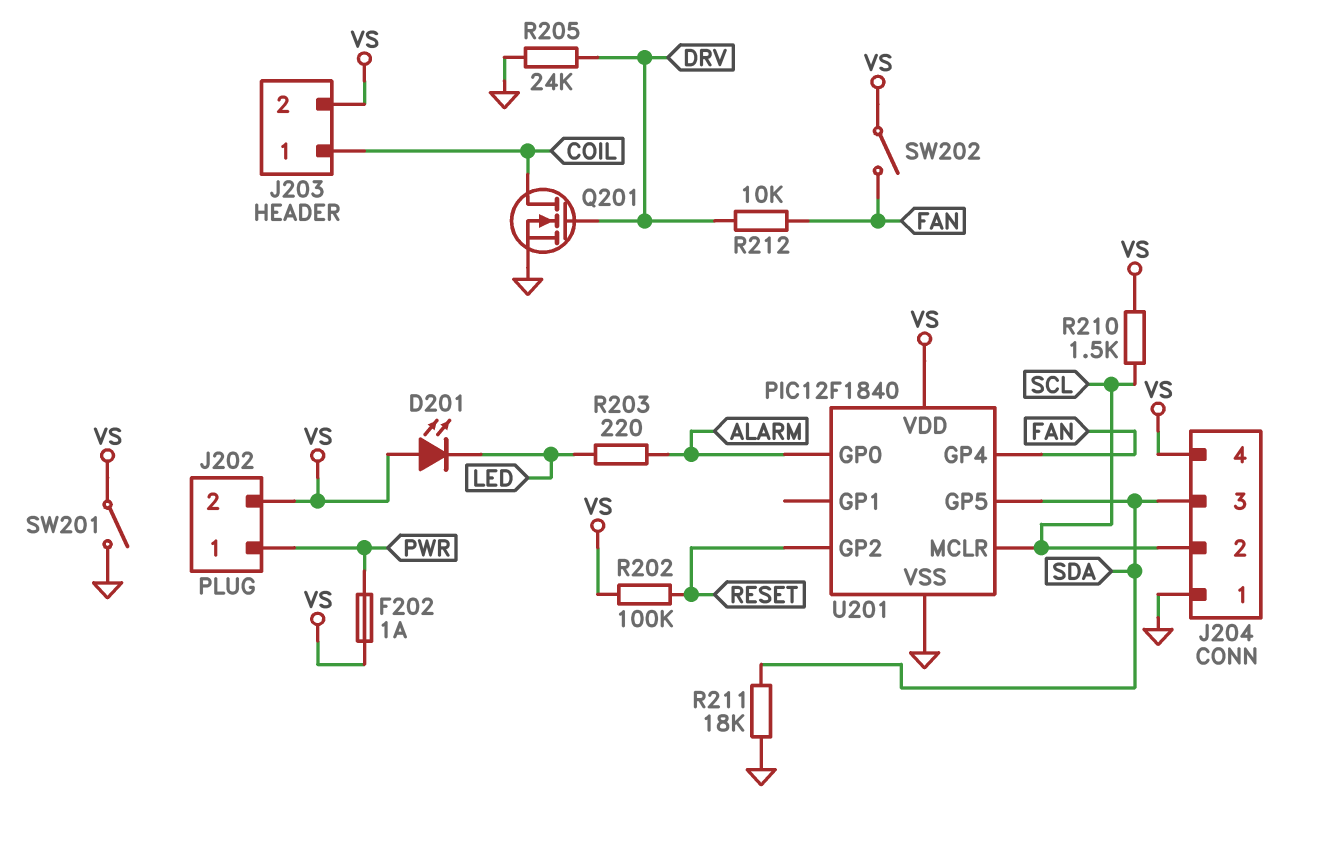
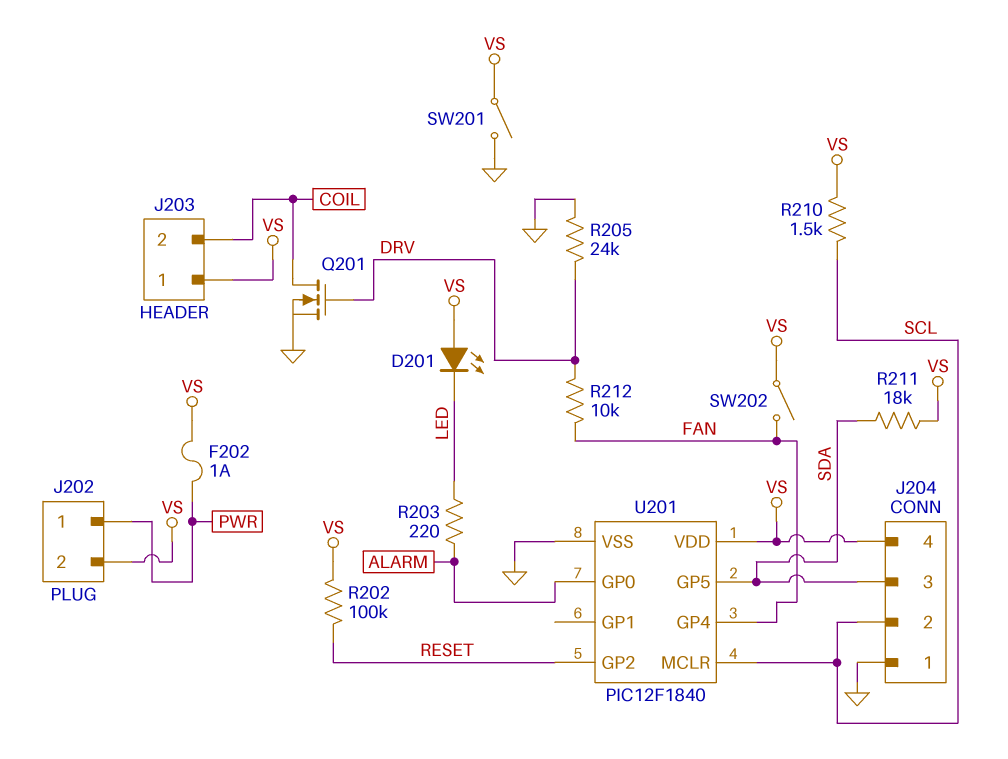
J203 pin 1: COIL -> VS
J203 pin 2: VS -> COIL
R211: 18k (GND, SDA) -> 18k (SDA, VS)

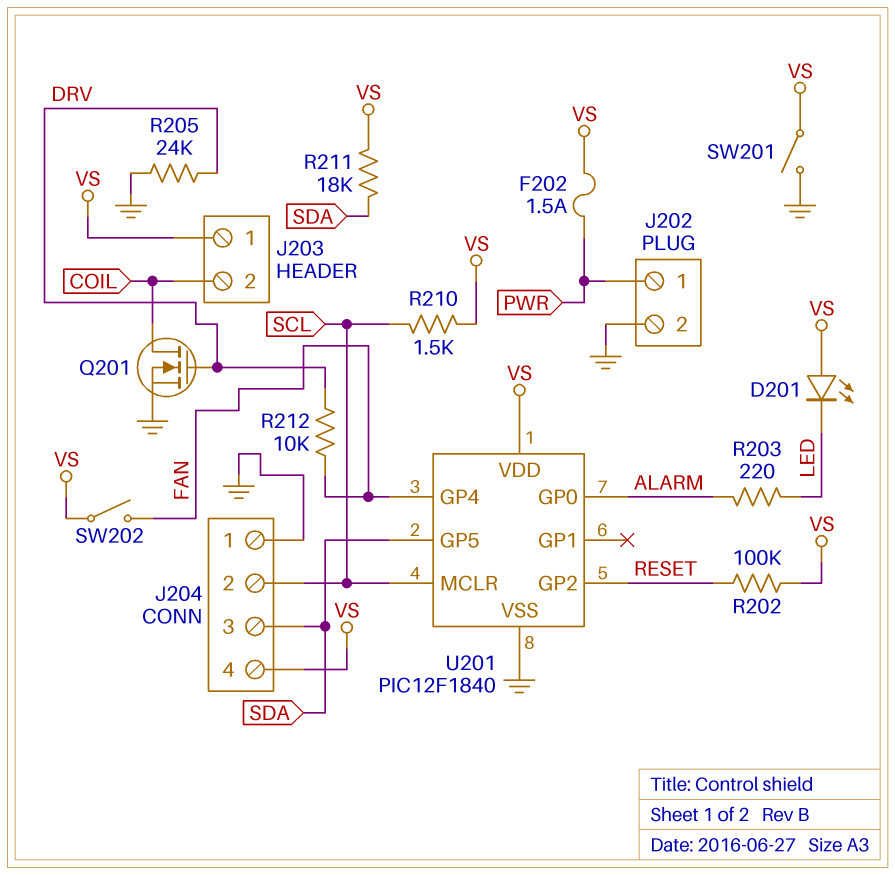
F202: 1A (PWR, VS) -> 1.5A (PWR, VS)
J202 pin 2: VS -> GND

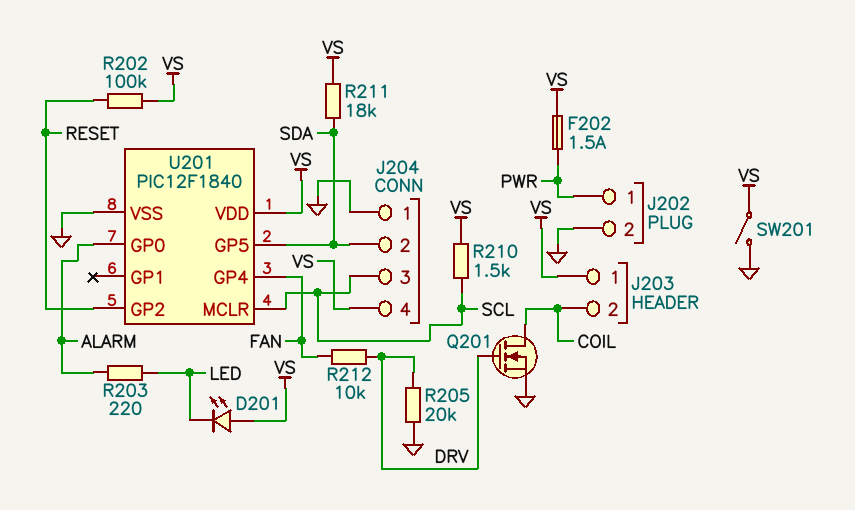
J204 pin 2: SCL -> SDA
J204 pin 3: SDA -> SCL
R205: 24k (DRV, GND) -> 20k (DRV, GND)
SW202: switch (FAN, VS) -> none

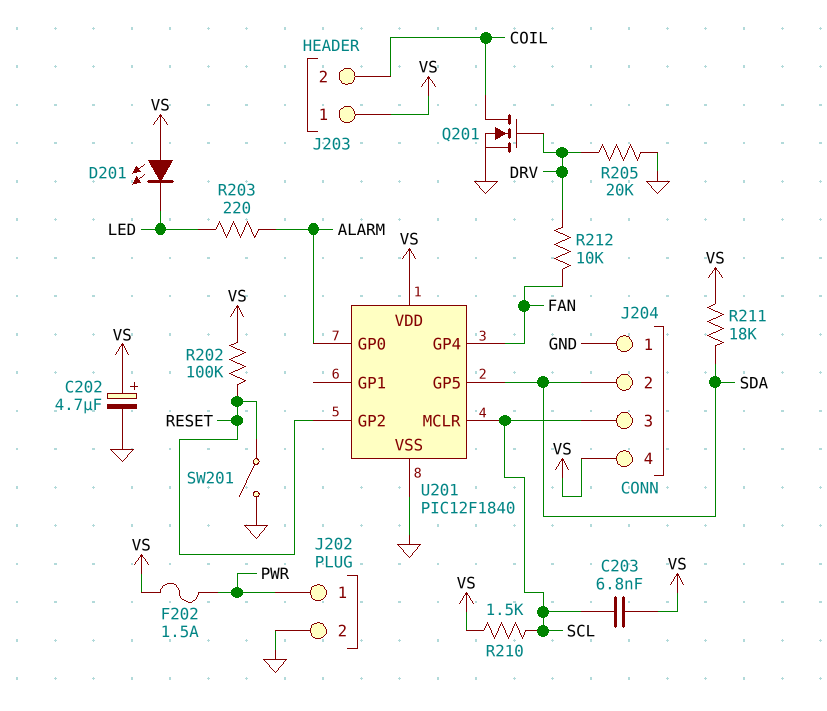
C202: none -> 4.7uF (plus VS, minus GND)
C203: none -> 6.8nF (SCL, VS)
SW201: switch (GND, VS) -> switch (GND, RESET)

